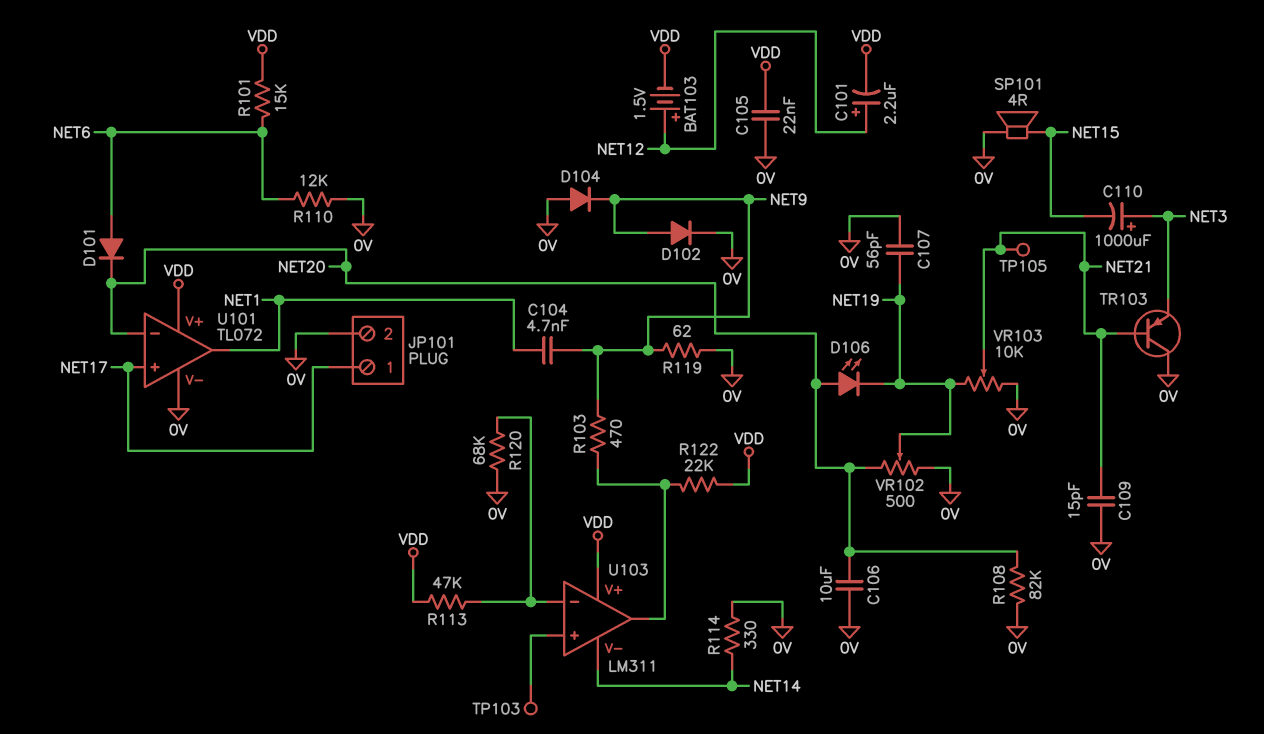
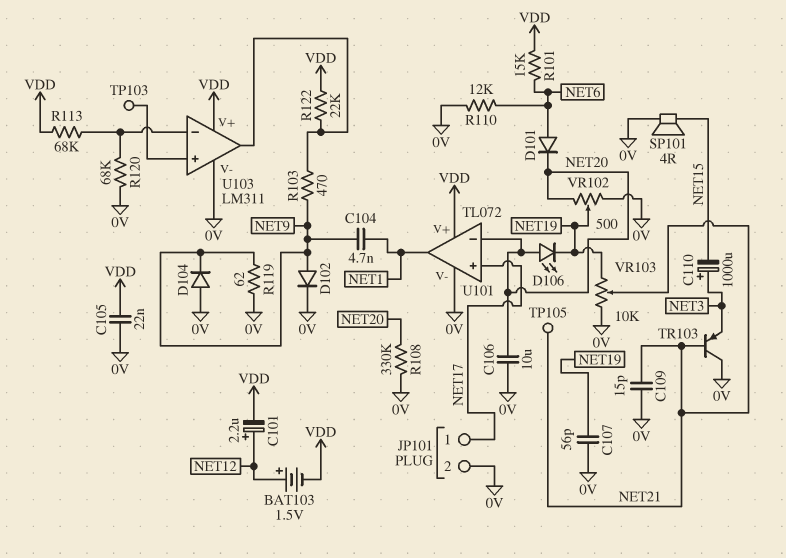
R108: 82k (0V, NET20) -> 330k (0V, NET20)
R113: 47k (U103/in-, VDD) -> 68k (U103/in-, VDD)
R114: 330 (0V, NET14) -> none
U103 pin V-: NET14 -> 0V

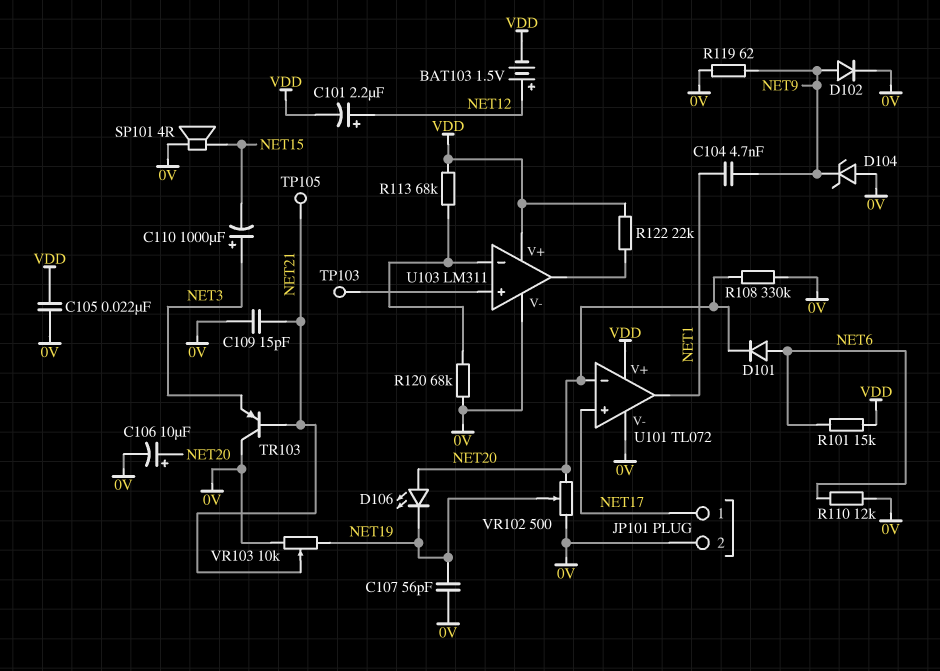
C106: 10uF (0V, NET20) -> 10uF (plus NET20, minus 0V)
D104: diode (A 0V, K NET9) -> zener (A 0V, K NET9)
R103: 470 (NET9, U103/out) -> none

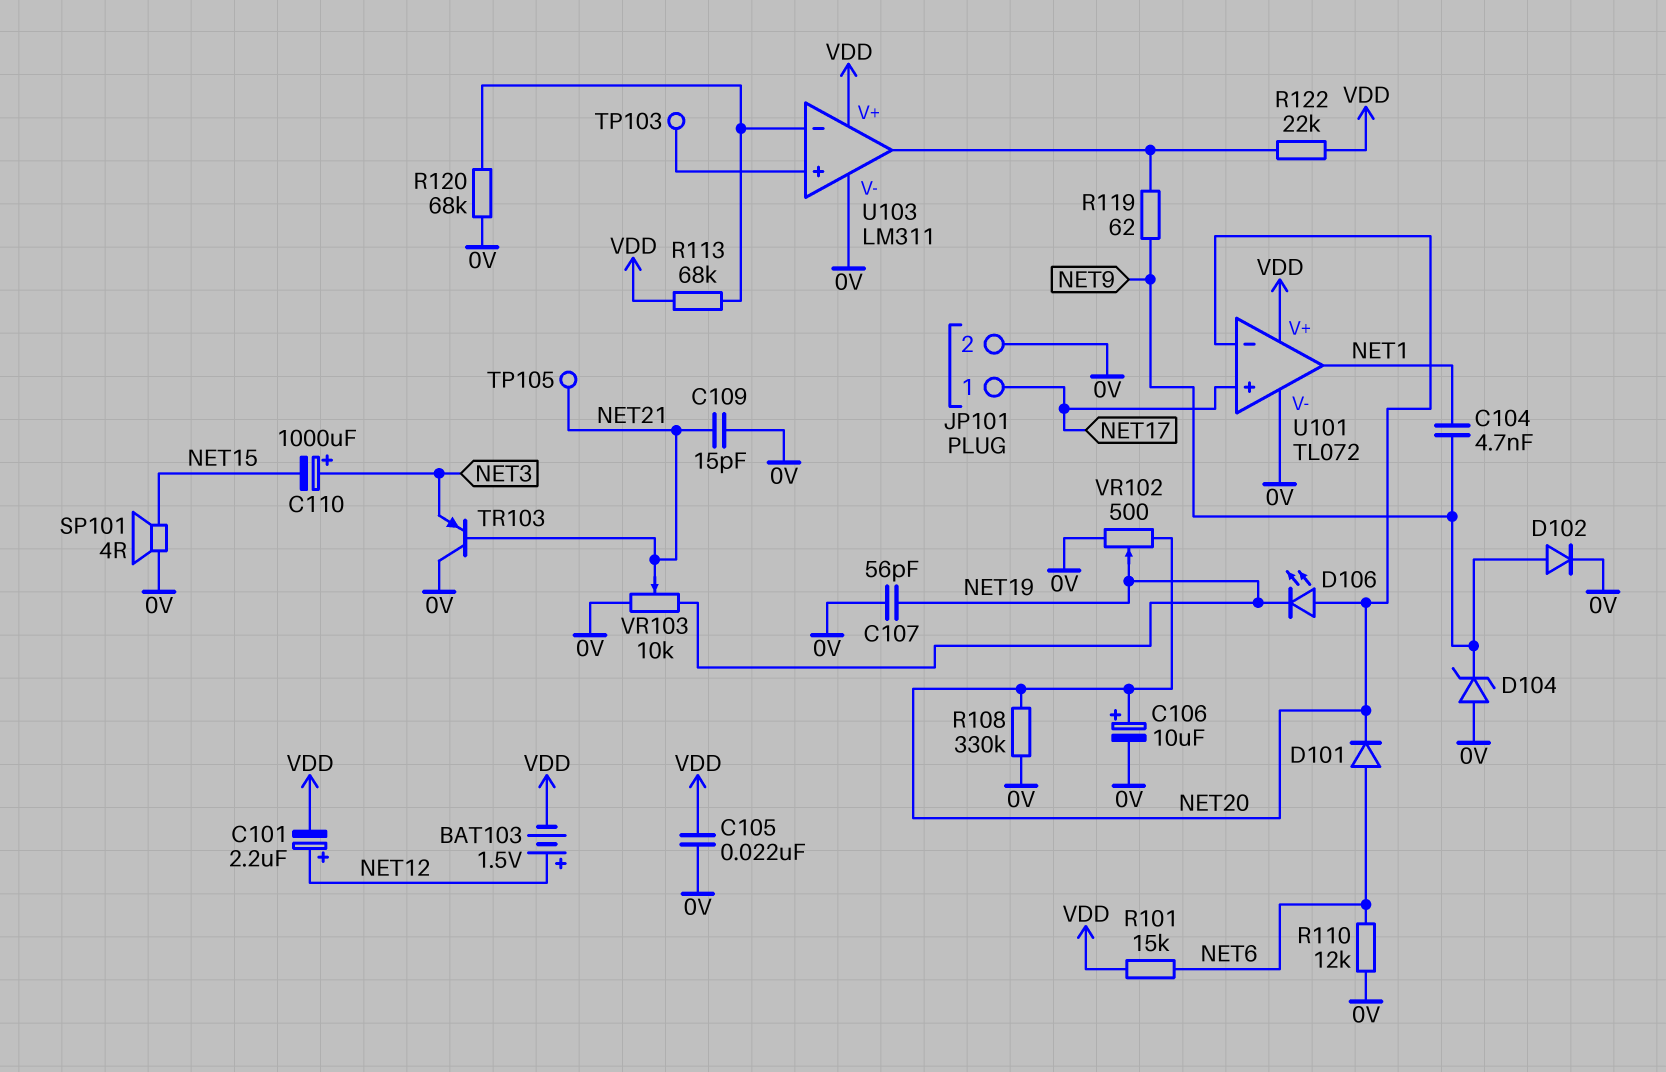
R119: 62 (0V, NET9) -> 62 (NET9, U103/out)

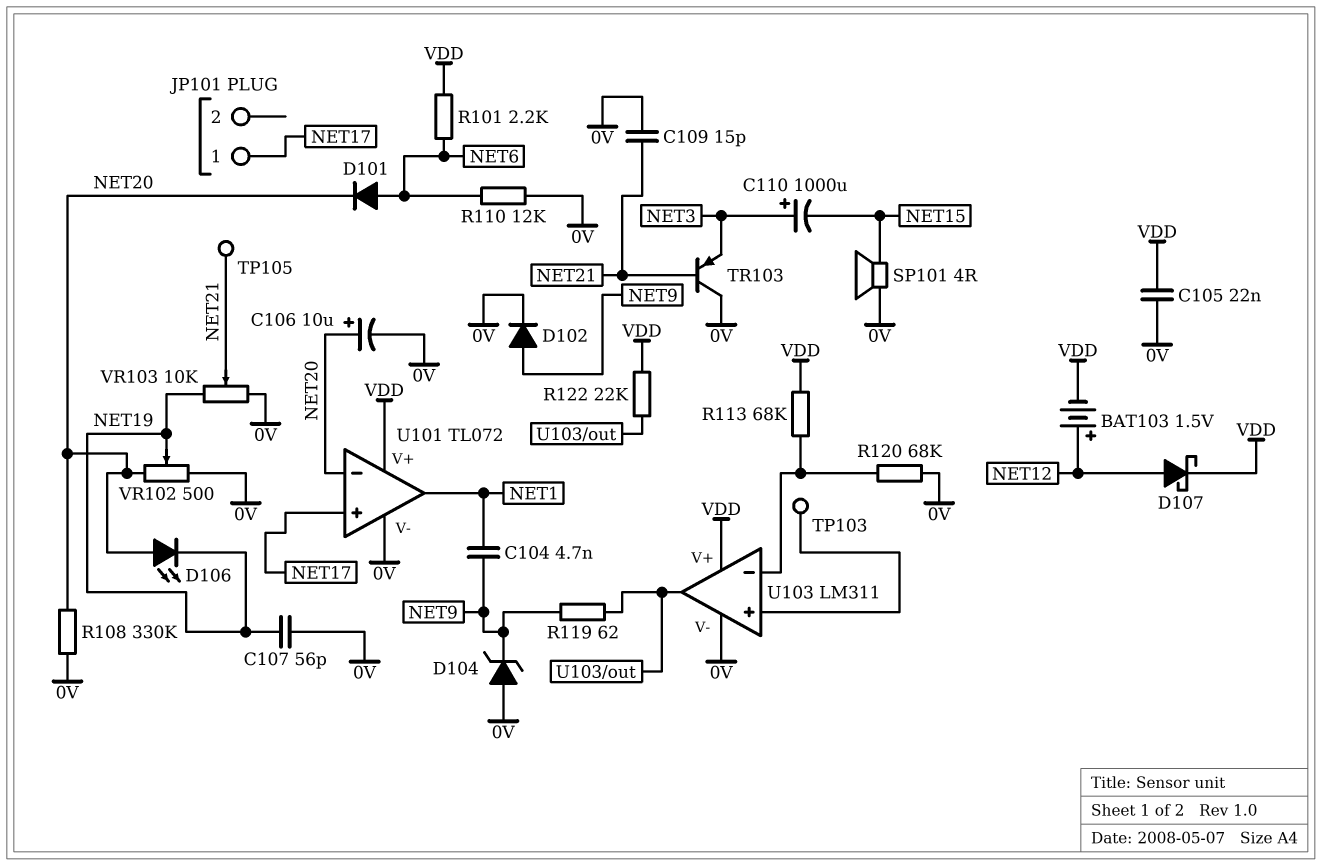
C101: 2.2uF (plus NET12, minus VDD) -> none
D107: none -> schottky (A NET12, K VDD)
JP101 pin 2: 0V -> none
R101: 15k (NET6, VDD) -> 2.2k (NET6, VDD)

